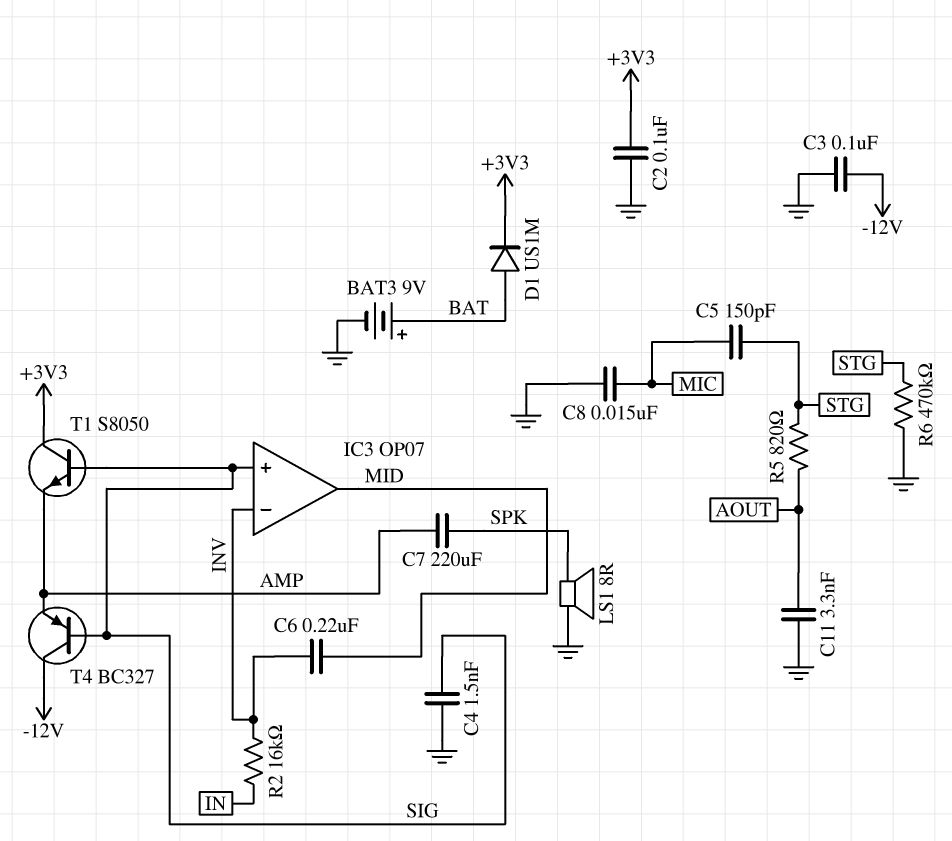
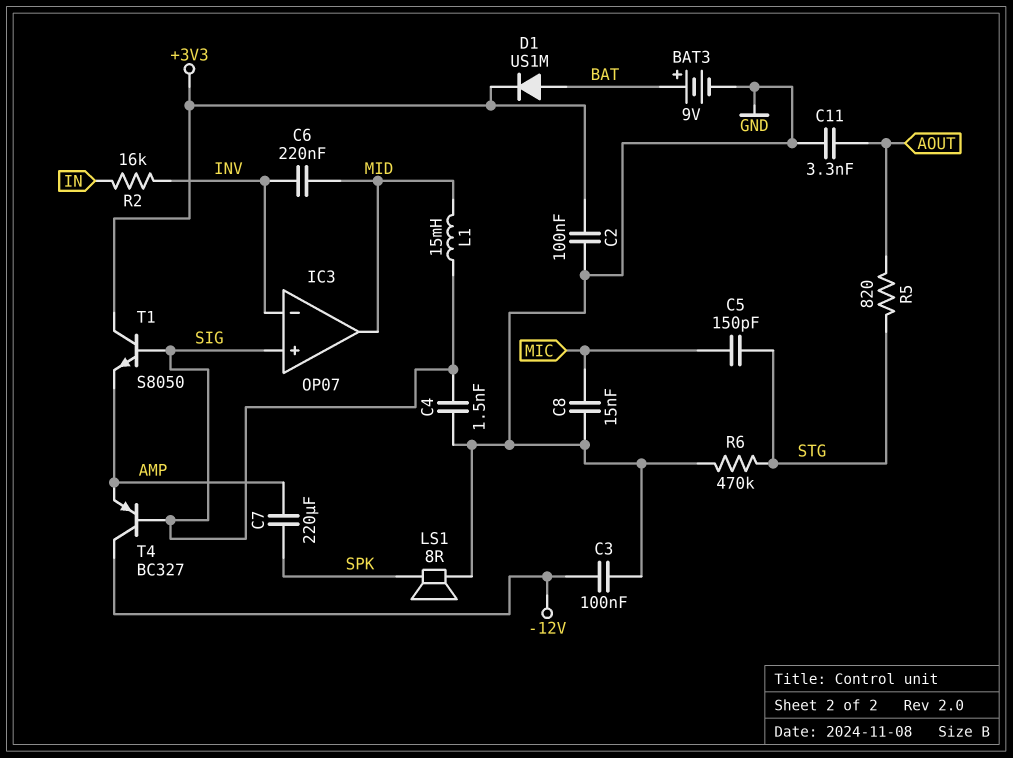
L1: none -> 15mH (MID, SIG)

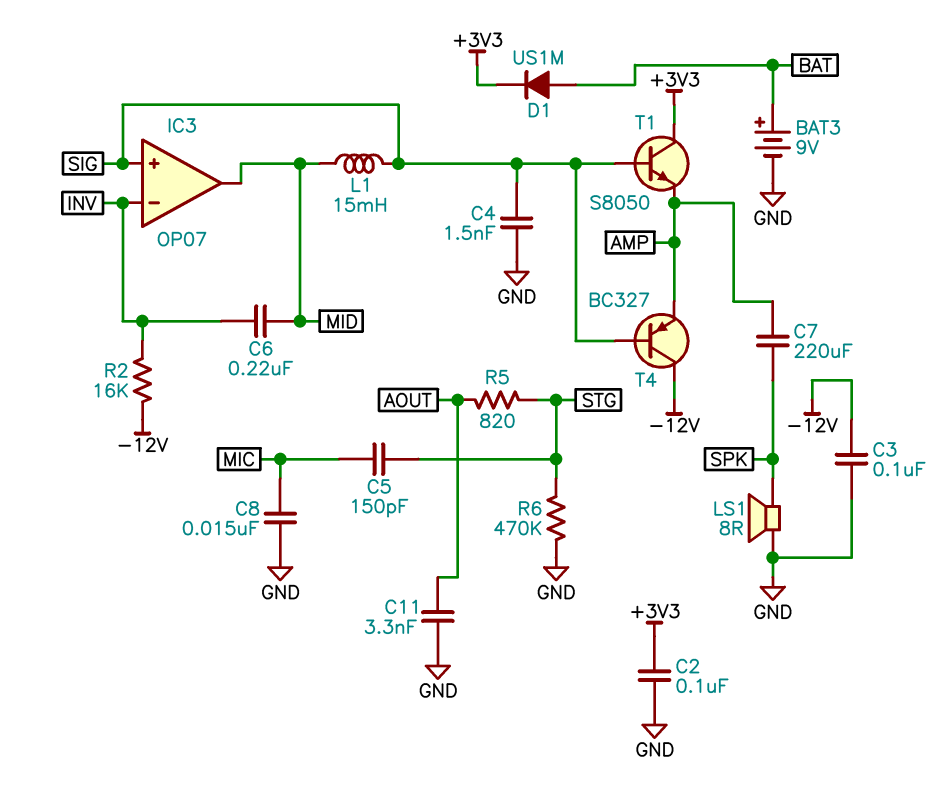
R2: 16k (IN, INV) -> 16k (-12V, INV)

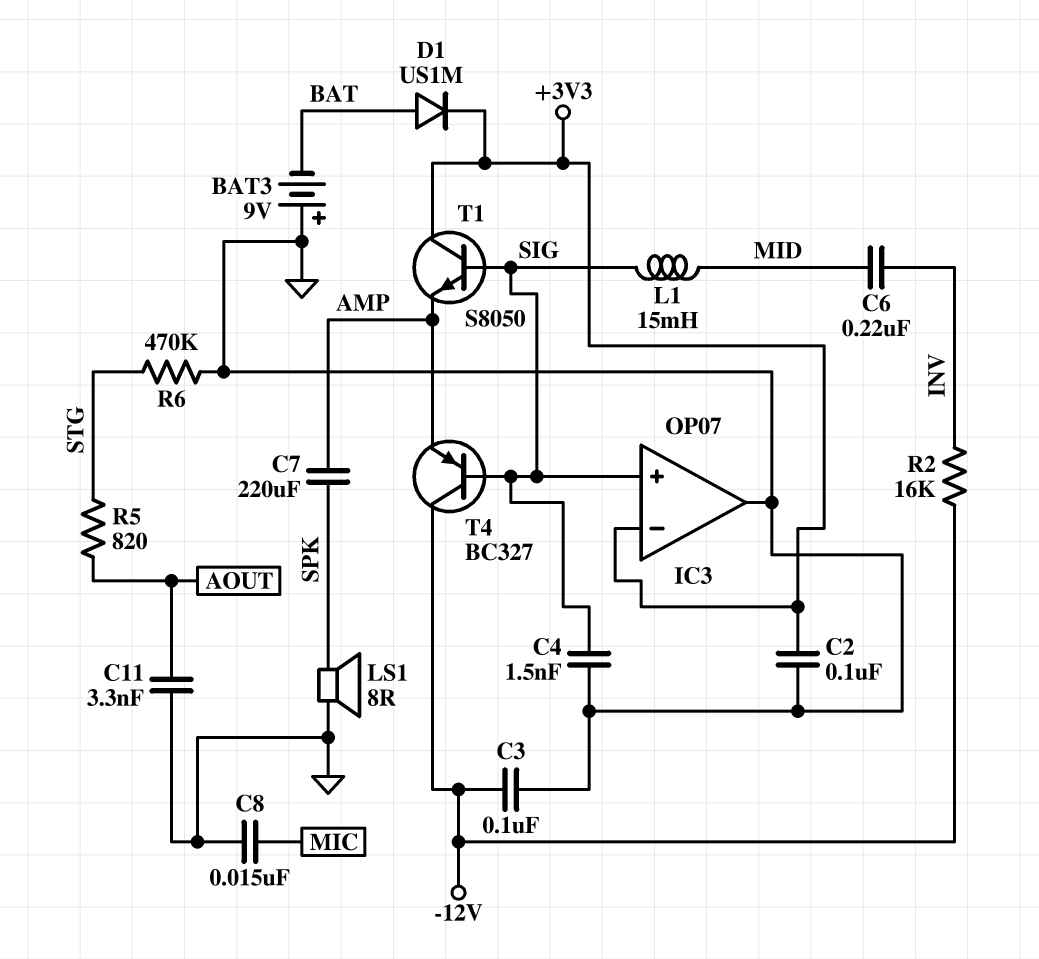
BAT3: 9V (plus BAT, minus GND) -> 9V (plus GND, minus BAT)
C5: 150pF (MIC, STG) -> none
IC3 pin in-: INV -> +3V3
IC3 pin out: MID -> GND

